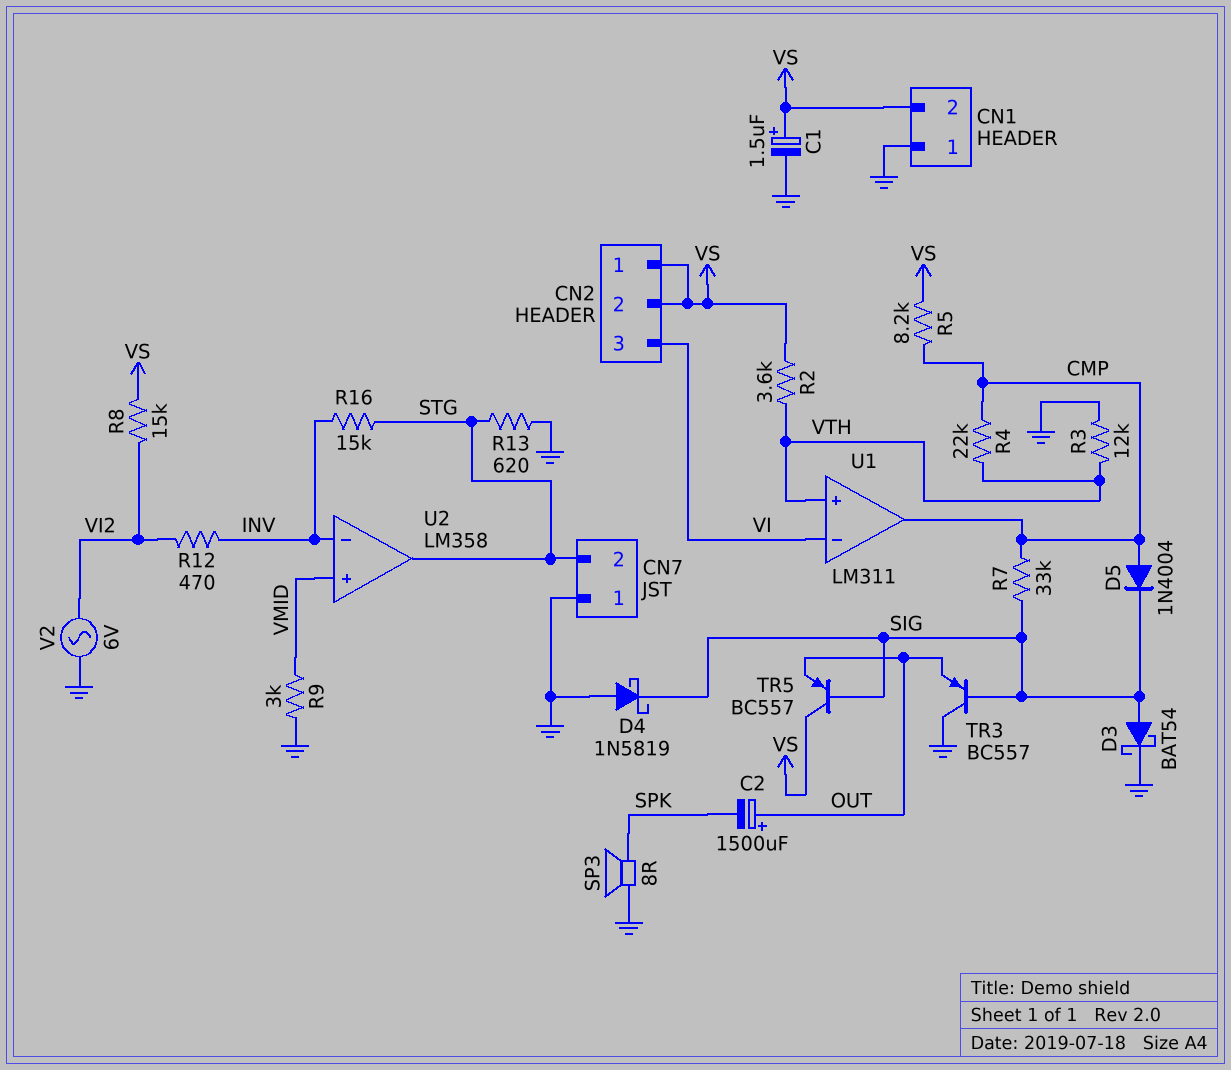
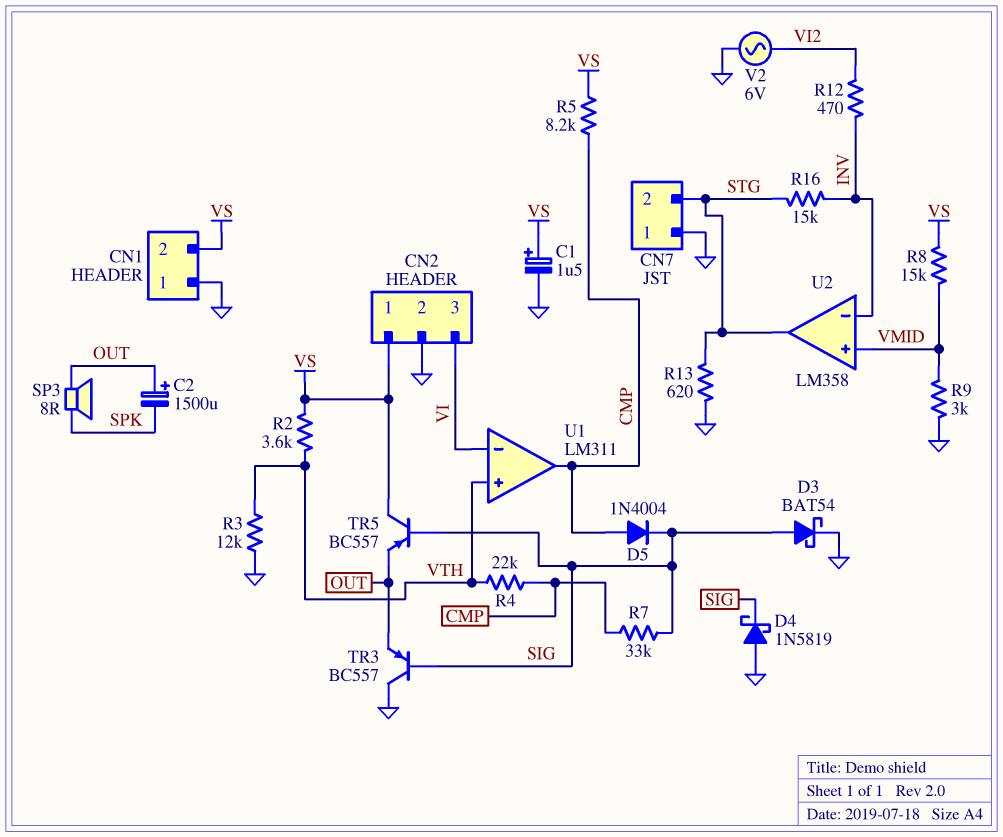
CN2 pin 2: VS -> GND
R8: 15k (VI2, VS) -> 15k (VMID, VS)
SP3: speaker 8R (GND, SPK) -> speaker 8R (OUT, SPK)

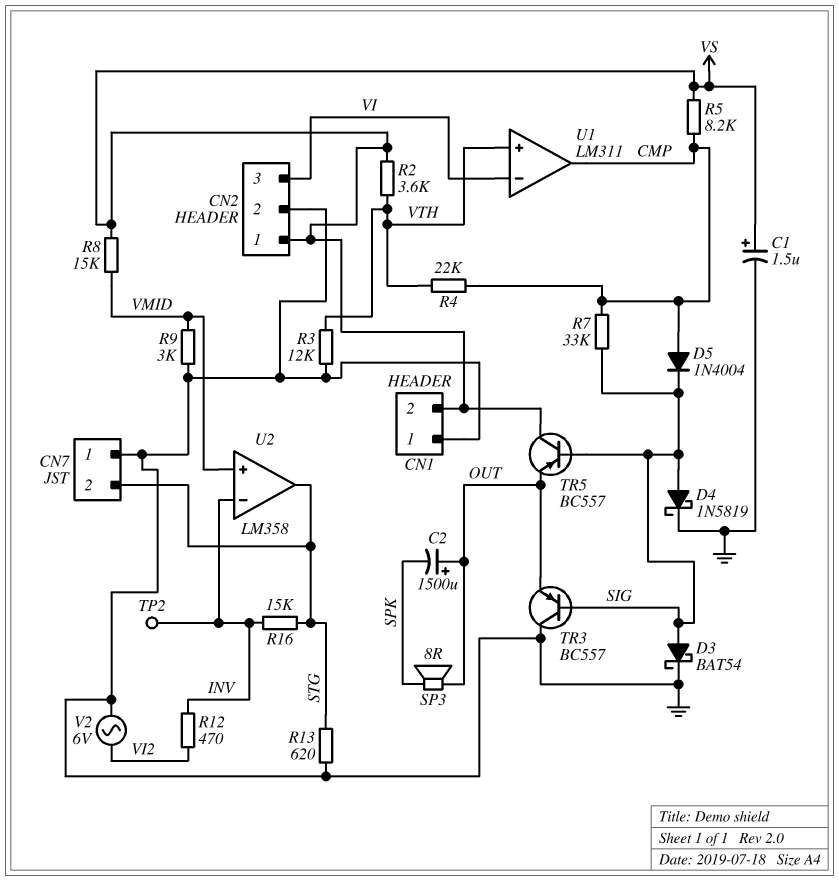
D4: schottky 1N5819 (A GND, K SIG) -> schottky 1N5819 (A SIG, K GND)
TP2: none -> test point (INV)

